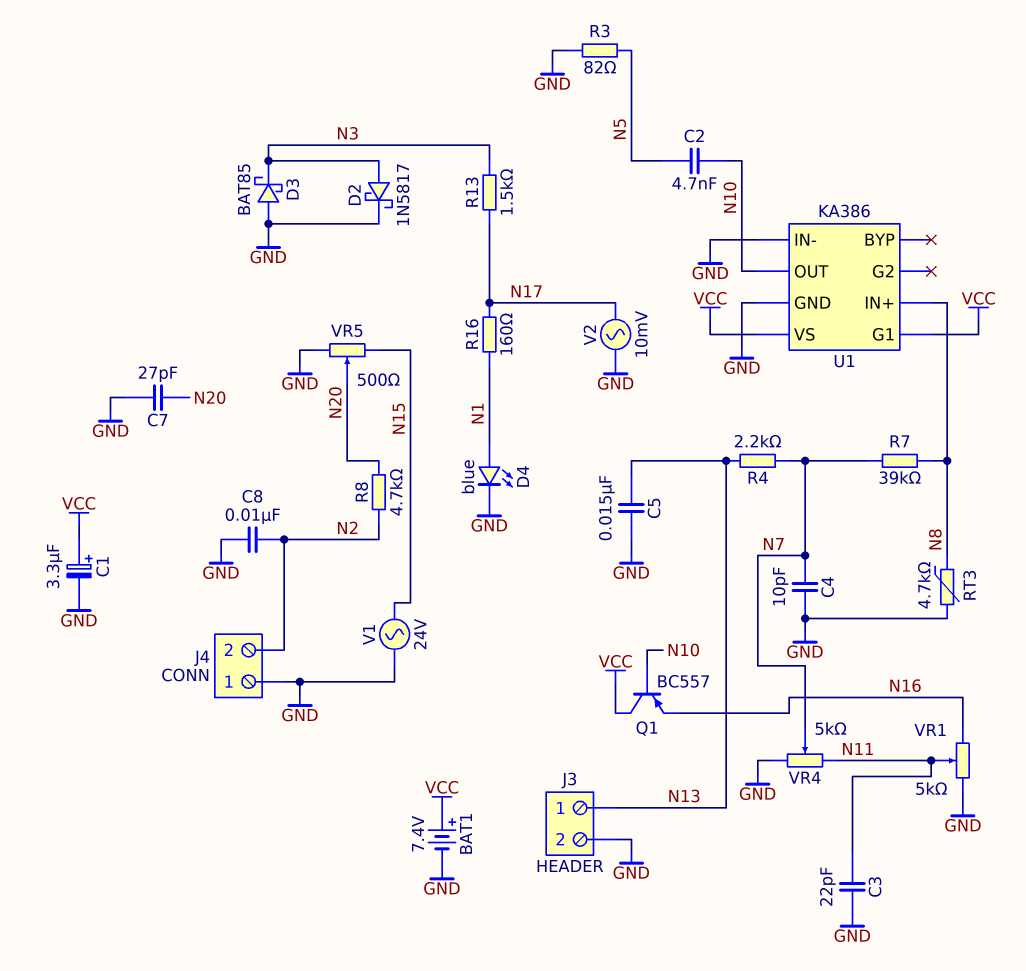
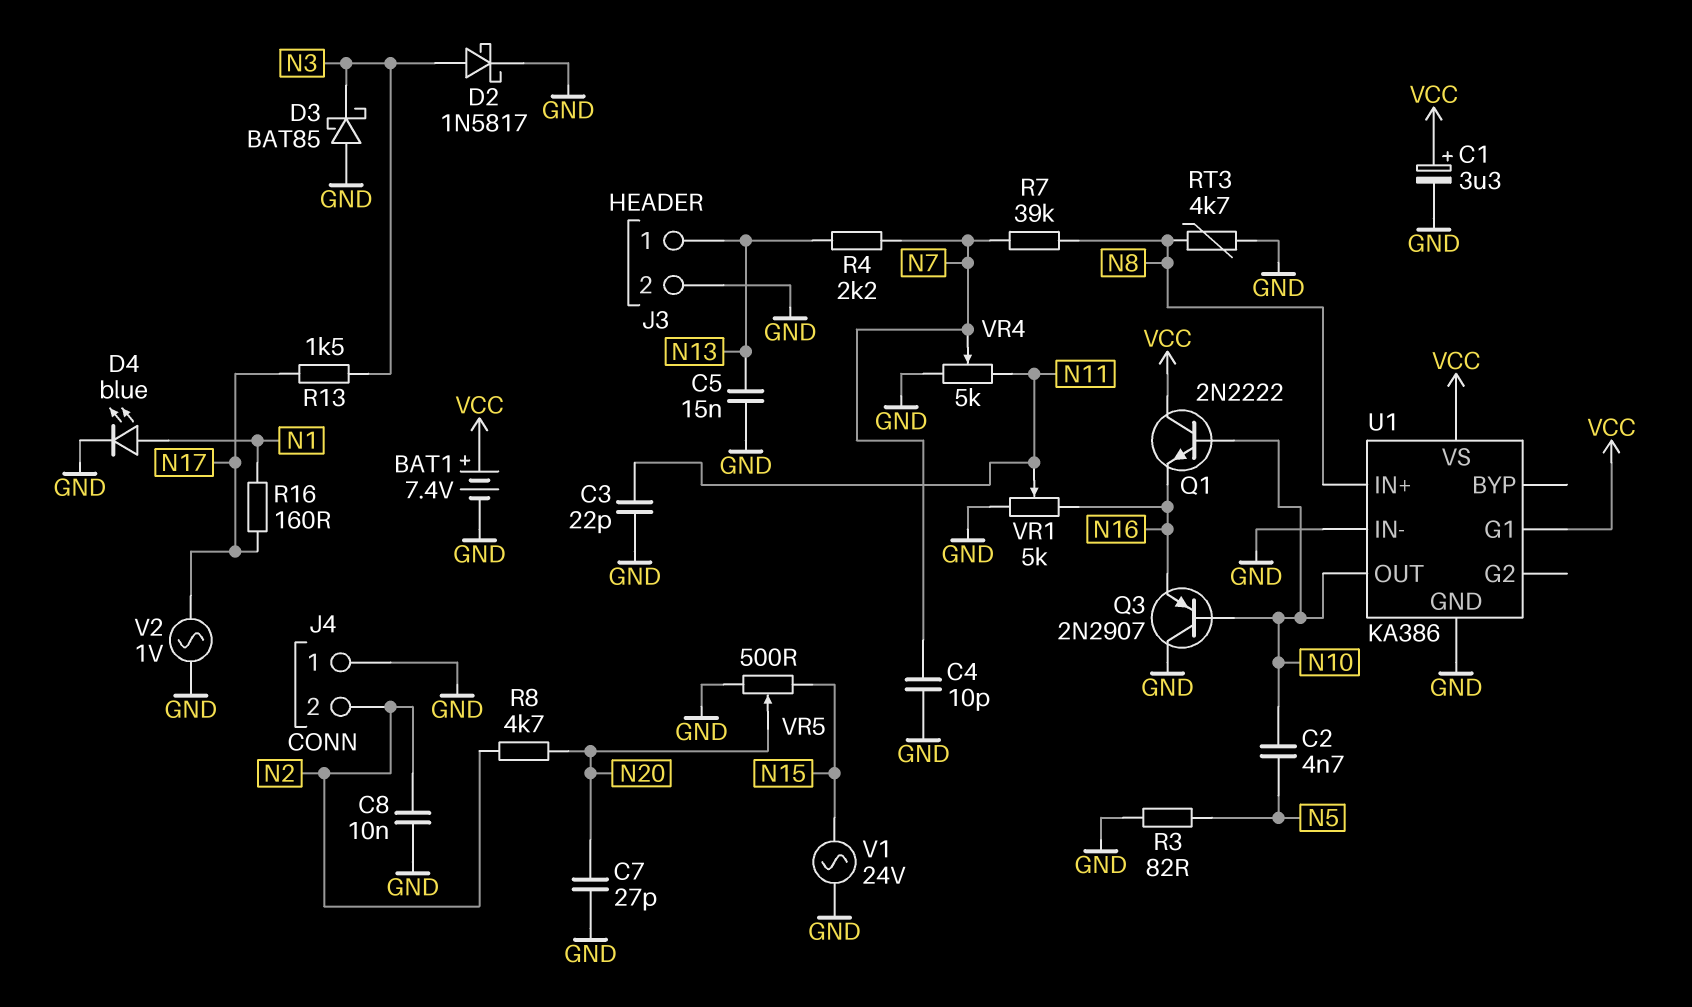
Q1: PNP BC557 (B N10, C VCC, E N16) -> NPN 2N2222 (B N10, C VCC, E N16)
Q3: none -> PNP 2N2907 (B N10, C GND, E N16)
V2: AC 10mV (GND, N17) -> AC 1V (GND, N17)

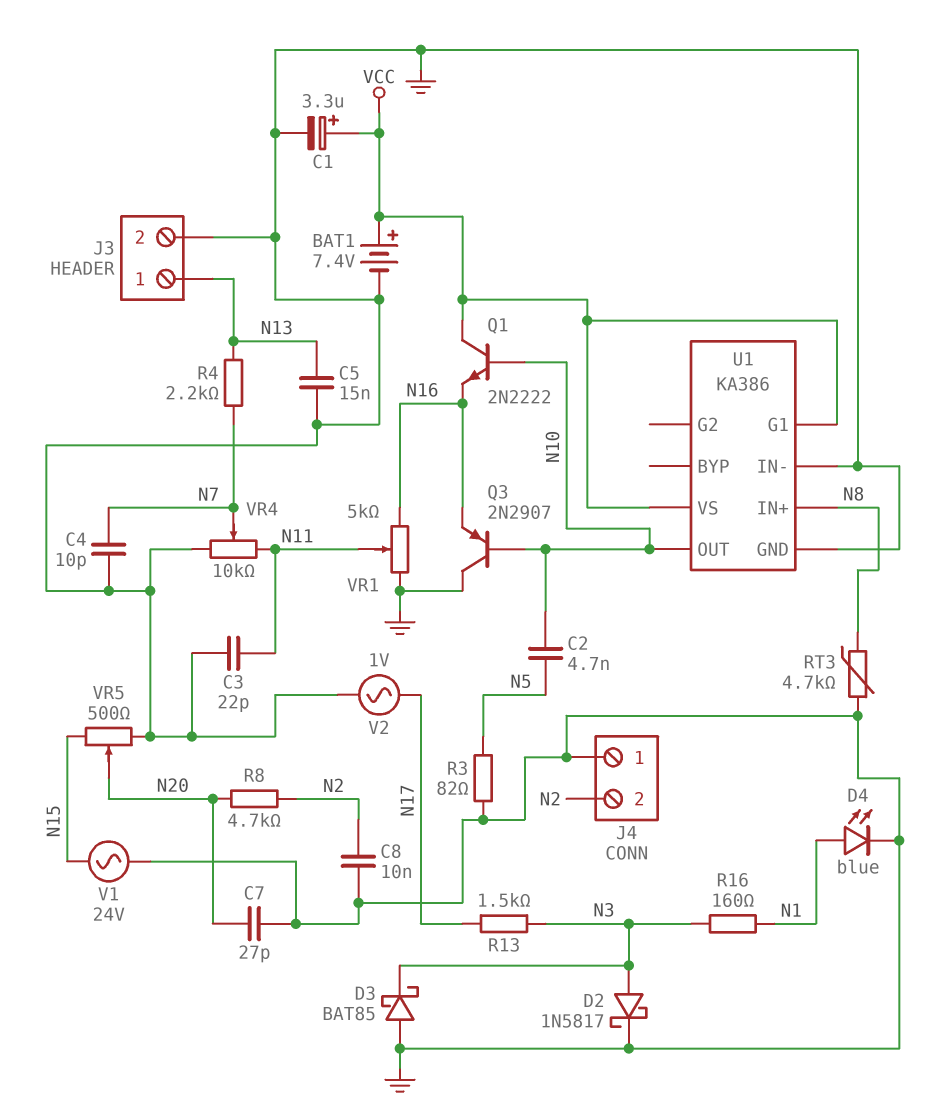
R7: 39k (N7, N8) -> none
R16: 160 (N1, N17) -> 160 (N1, N3)
VR4: 5k (GND, N11, wiper N7) -> 10k (GND, N11, wiper N7)

